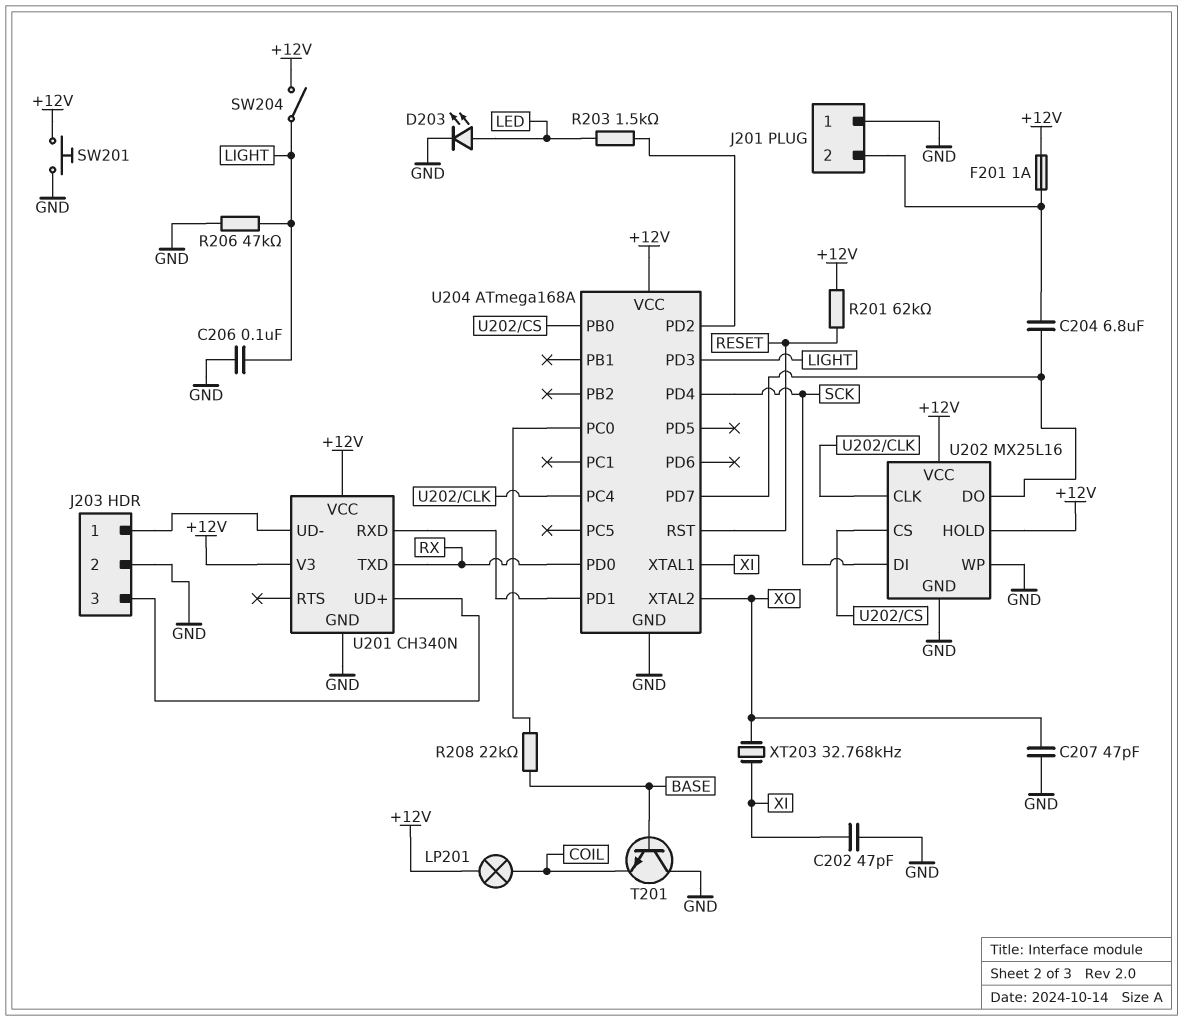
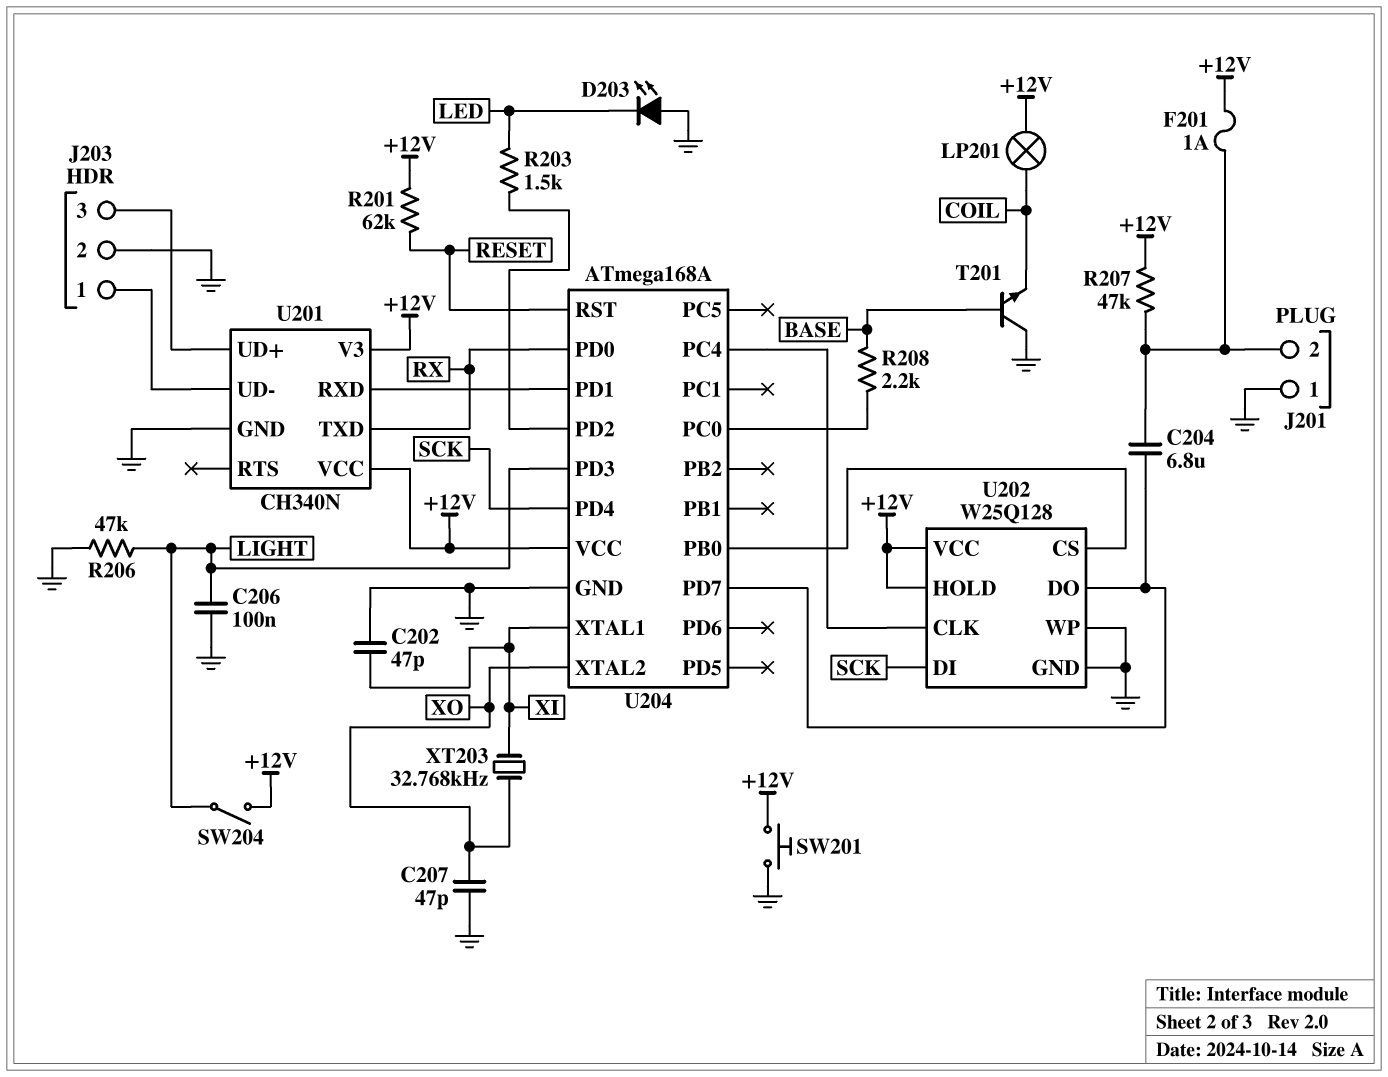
D203: LED (A LED, K GND) -> LED (A GND, K LED)
R207: none -> 47k (+12V, J201/2)
R208: 22k (BASE, U204/PC0) -> 2.2k (BASE, U204/PC0)
U202: MX25L16 -> W25Q128

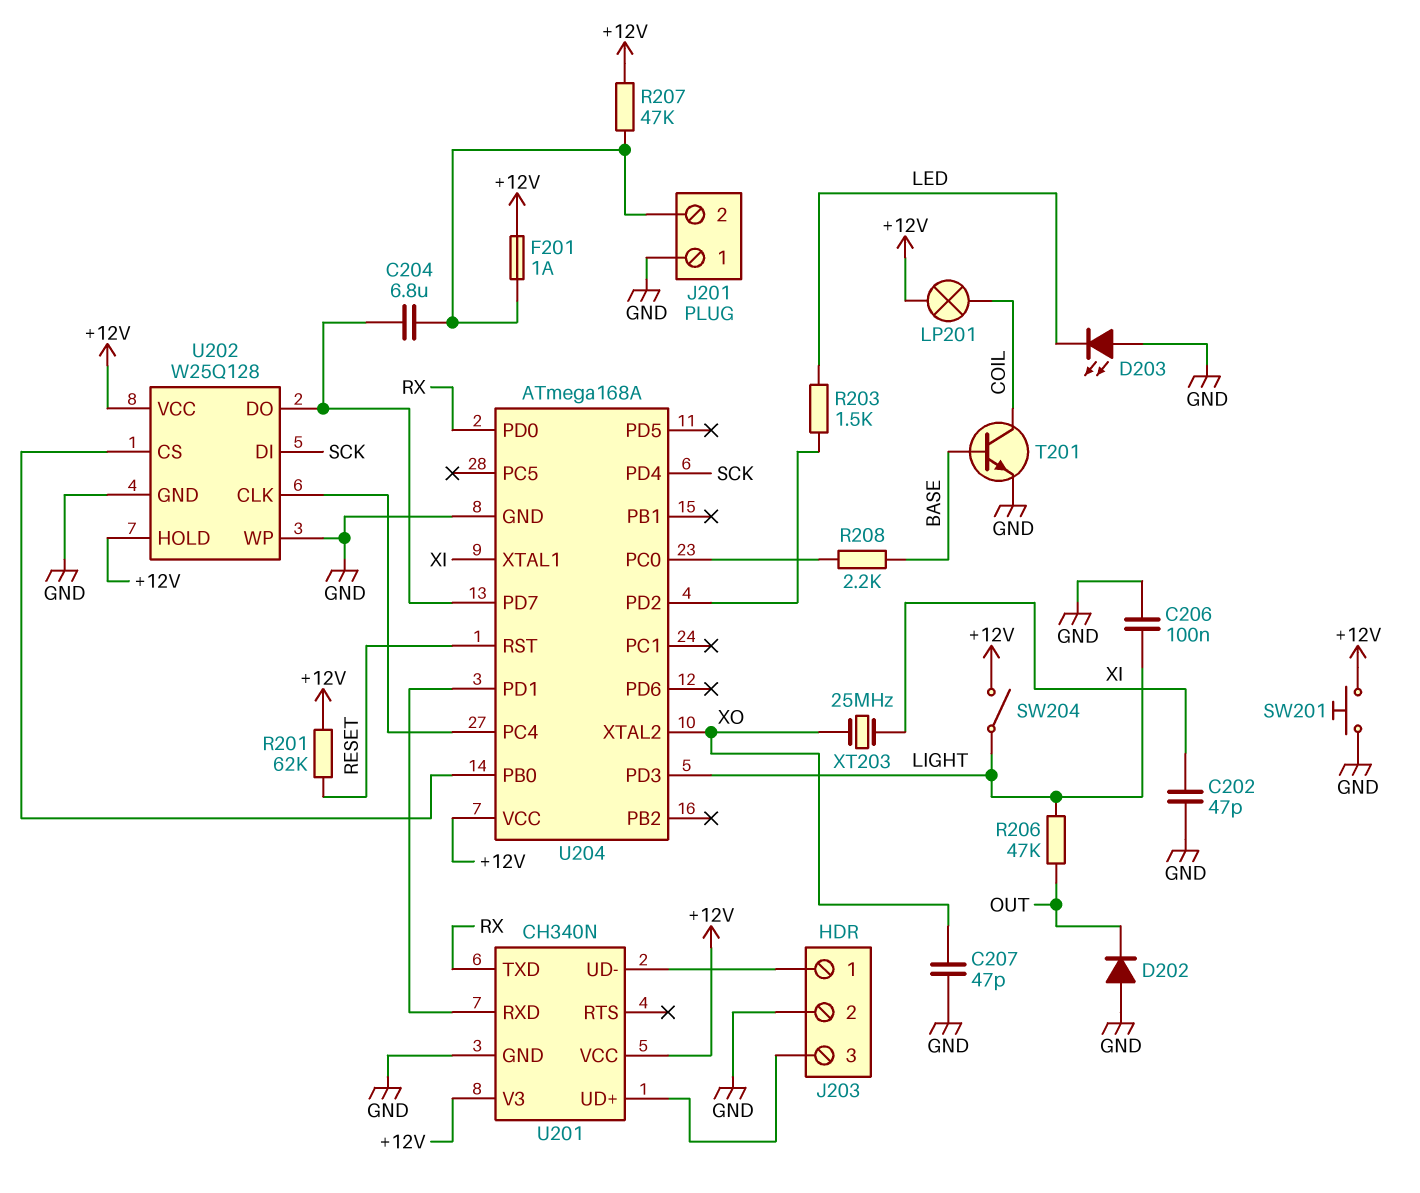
D202: none -> diode (A GND, K OUT)
R206: 47k (GND, LIGHT) -> 47k (LIGHT, OUT)
T201: NPN (B BASE, C GND, E COIL) -> NPN (B BASE, C COIL, E GND)
XT203: 32.768kHz (XI, XO) -> 25MHz (XI, XO)

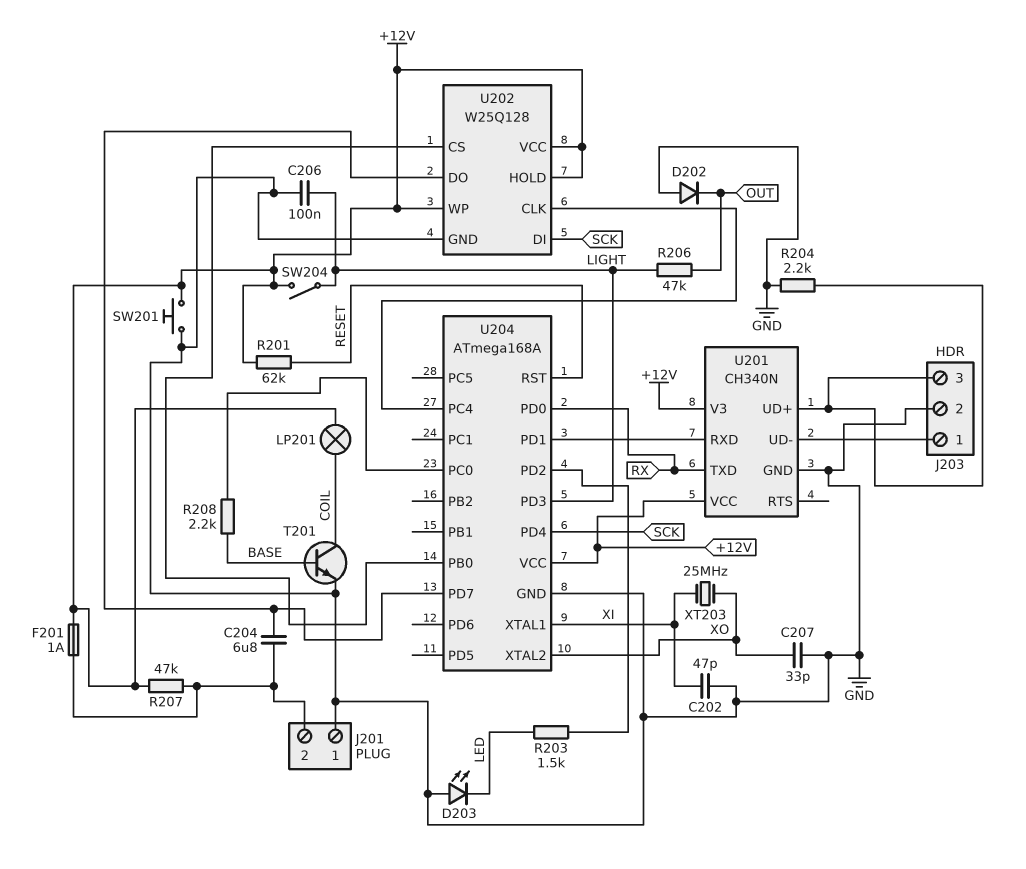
C207: 47pF (GND, XO) -> 33pF (GND, XO)
R204: none -> 2.2k (GND, J203/3)
U202 pin WP: GND -> +12V

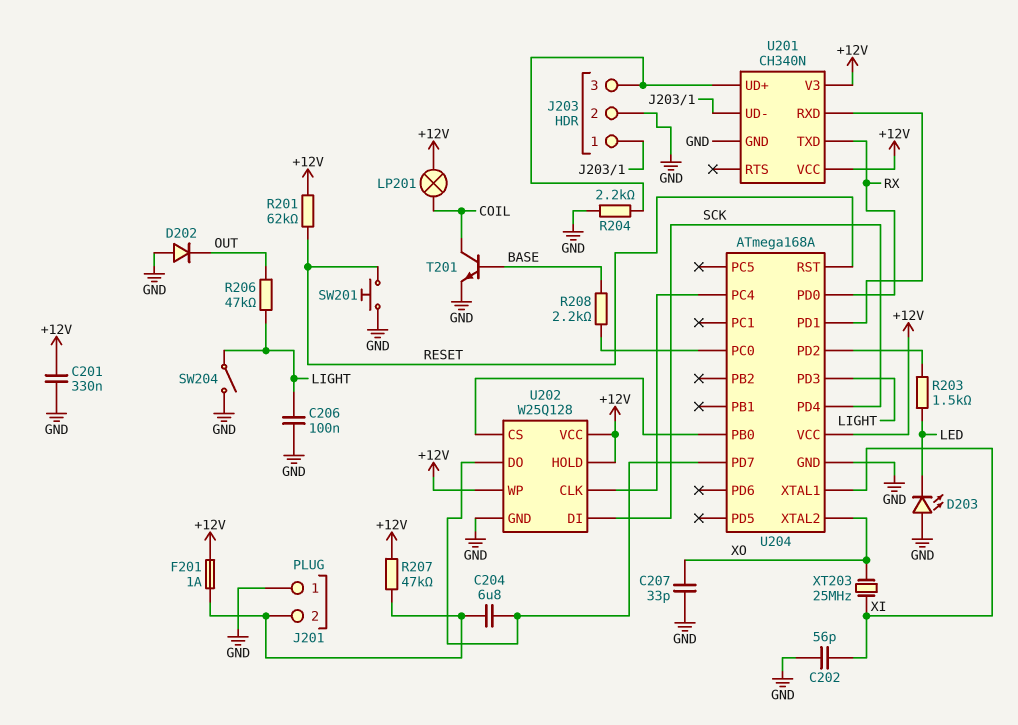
C201: none -> 330nF (+12V, GND)
C202: 47pF (GND, XI) -> 56pF (GND, XI)
SW201: button (+12V, GND) -> button (GND, RESET)
SW204: switch (+12V, LIGHT) -> switch (GND, LIGHT)

